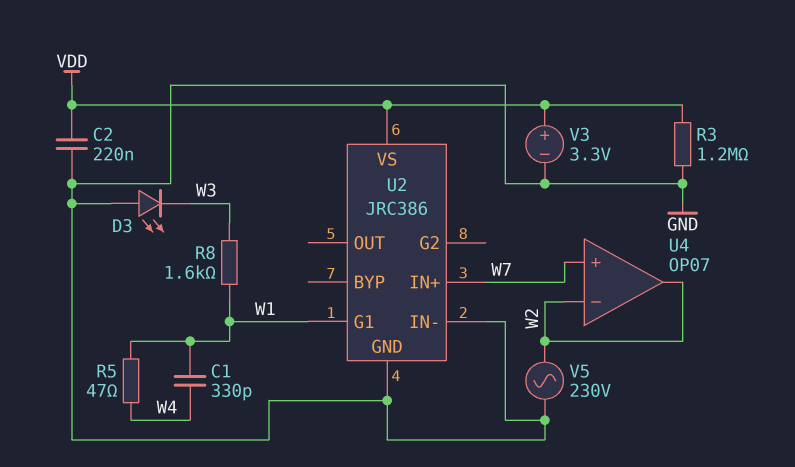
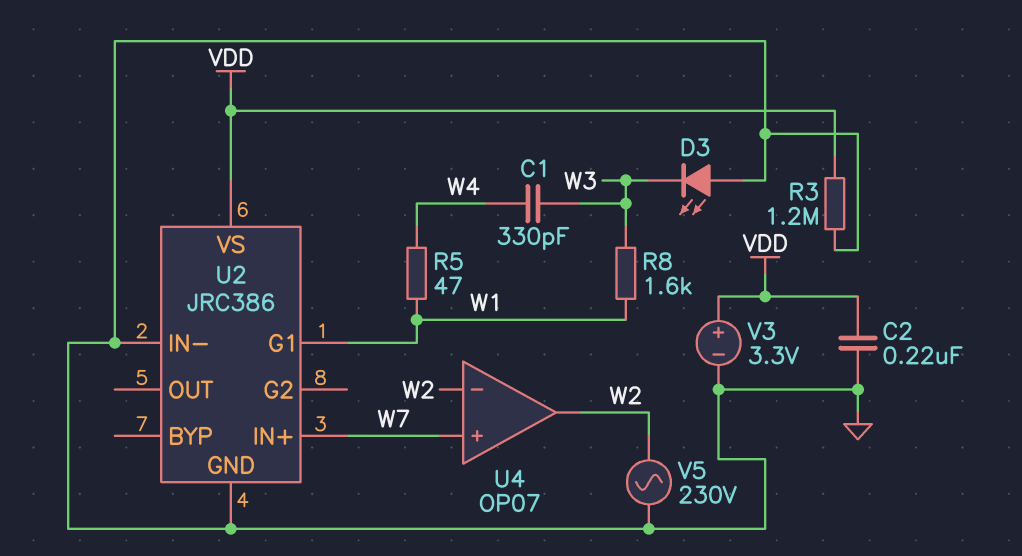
C1: 330pF (W1, W4) -> 330pF (W3, W4)

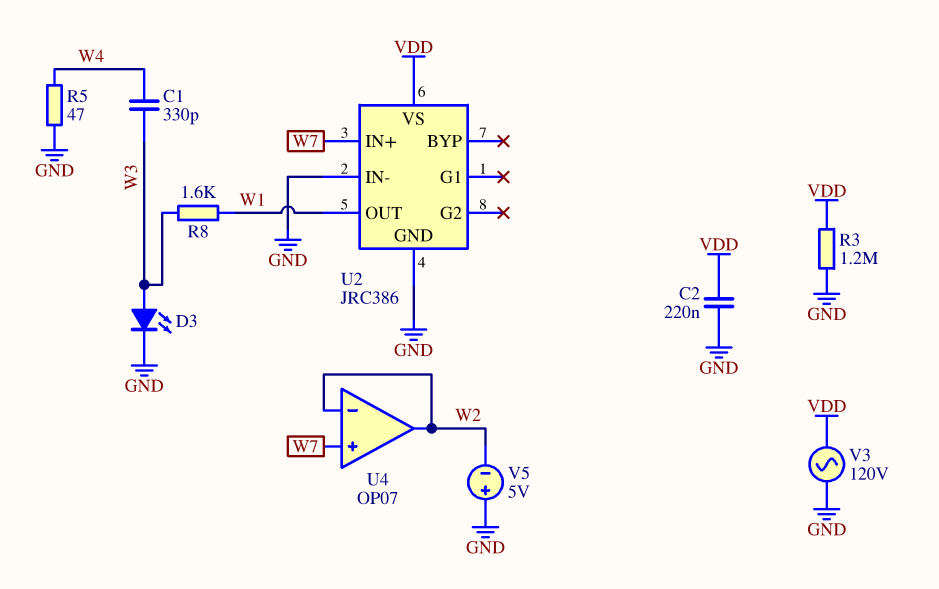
D3: LED (A GND, K W3) -> LED (A W3, K GND)
R5: 47 (W1, W4) -> 47 (GND, W4)
U2 pin G1: W1 -> none
U2 pin OUT: none -> W1
V3: 3.3V (plus VDD, minus GND) -> AC 120V (GND, VDD)
V5: AC 230V (GND, W2) -> 5V (plus GND, minus W2)

